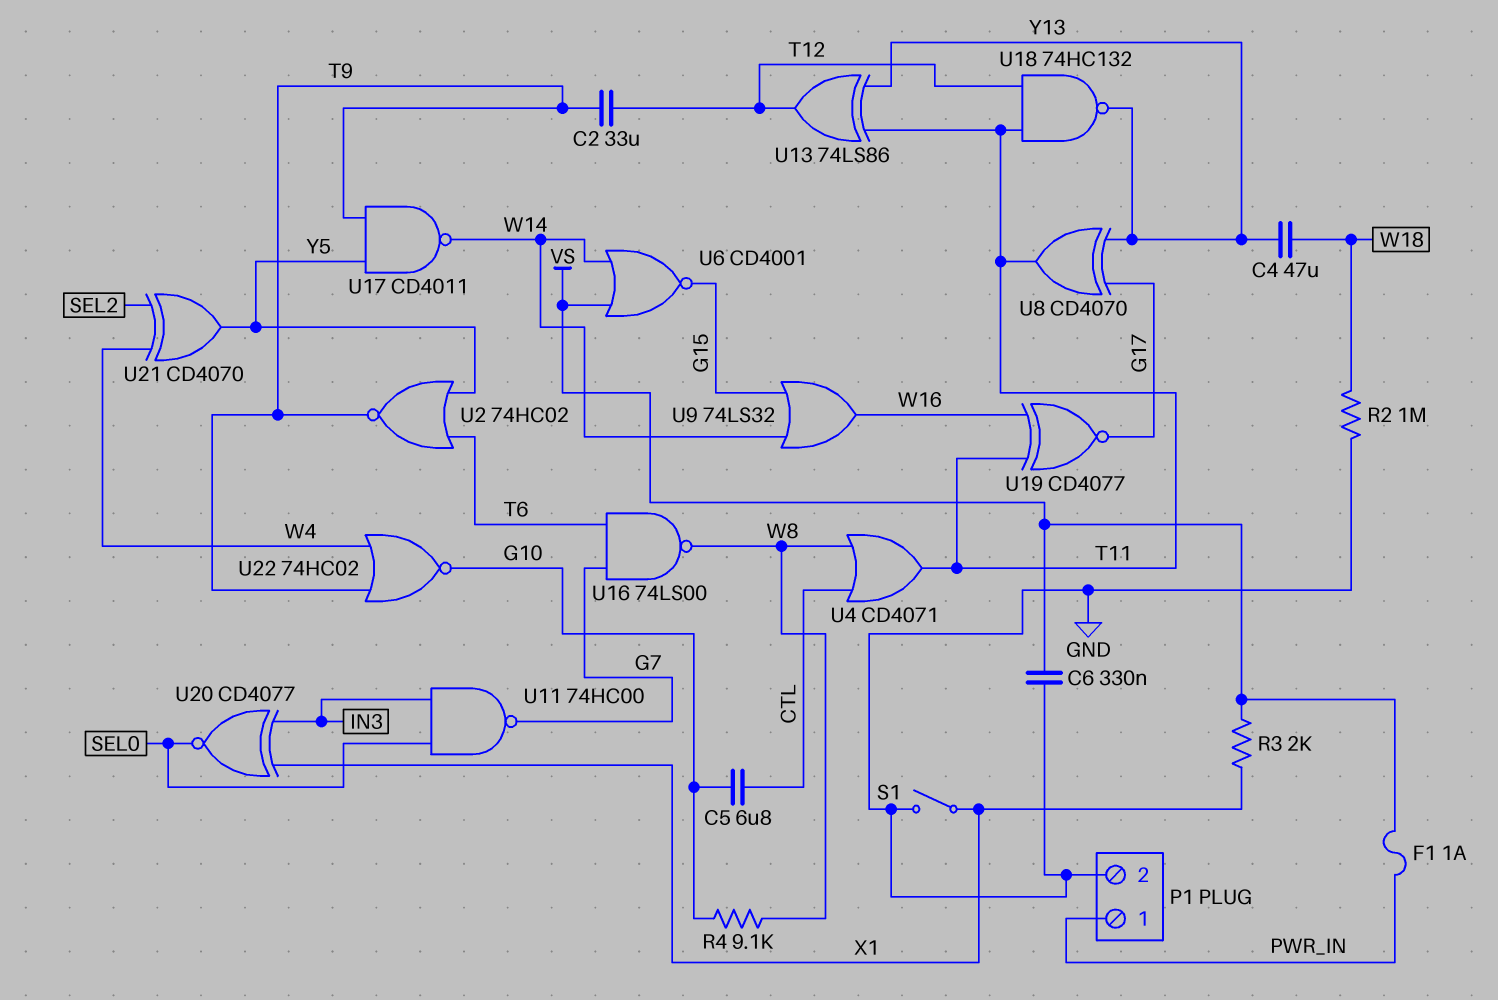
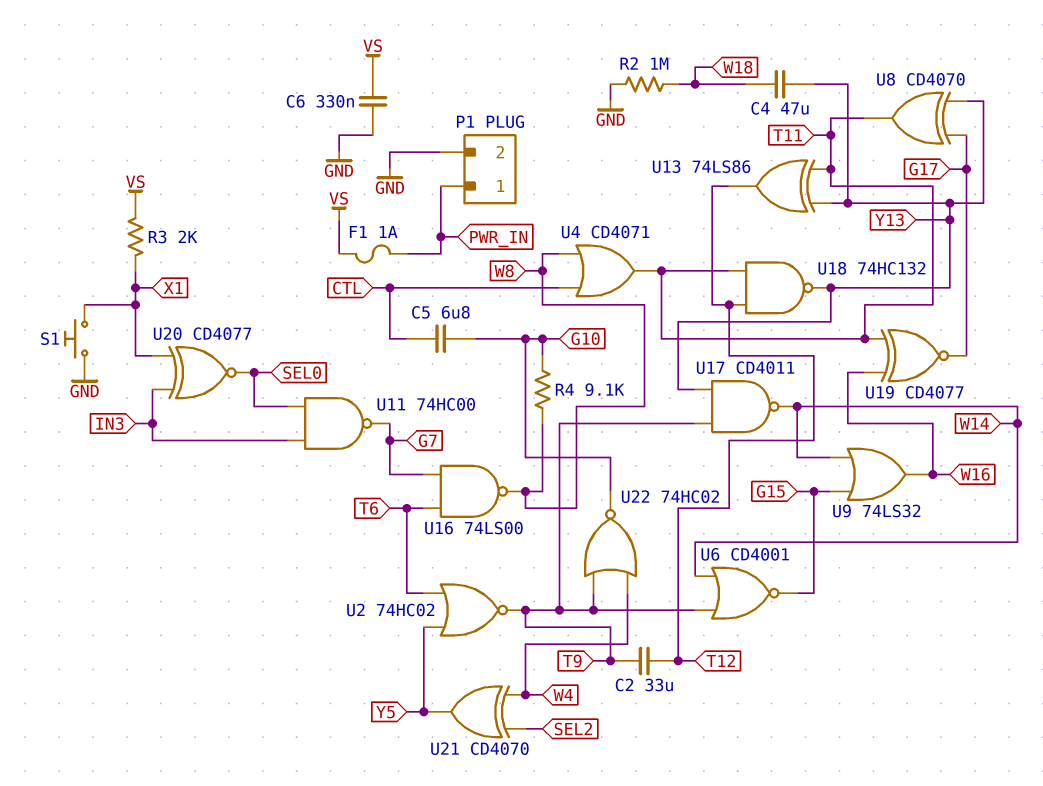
S1: switch (GND, X1) -> button (GND, X1)
U6: NOR CD4001 (in VS, in W14, out G15) -> NOR CD4001 (in T9, in W14, out G15)
U17: NAND CD4011 (in T9, in Y5, out W14) -> NAND CD4011 (in T9, in Y13, out W14)

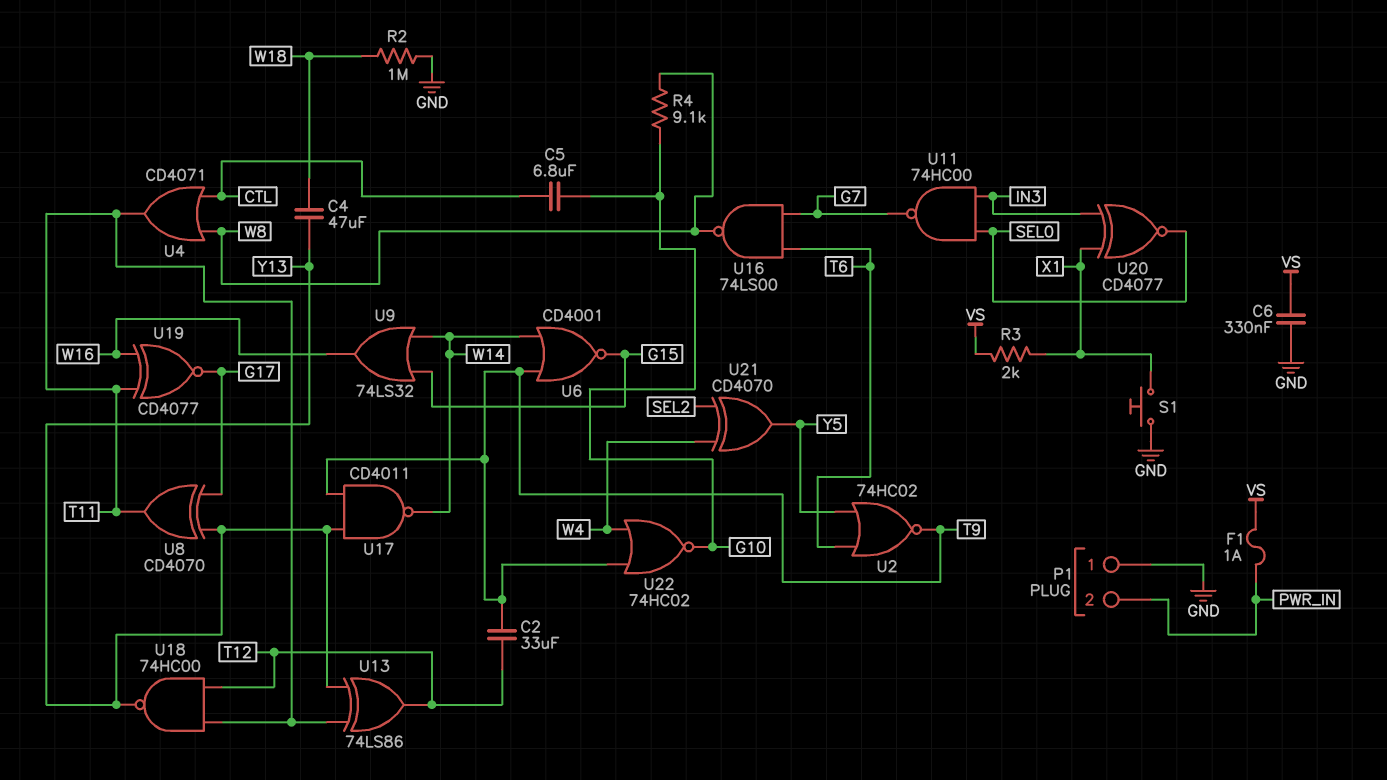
P1 pin 1: PWR_IN -> GND
P1 pin 2: GND -> PWR_IN
U18: NAND 74HC132 (in T11, in T12, out Y13) -> NAND 74HC00 (in T11, in T12, out Y13)

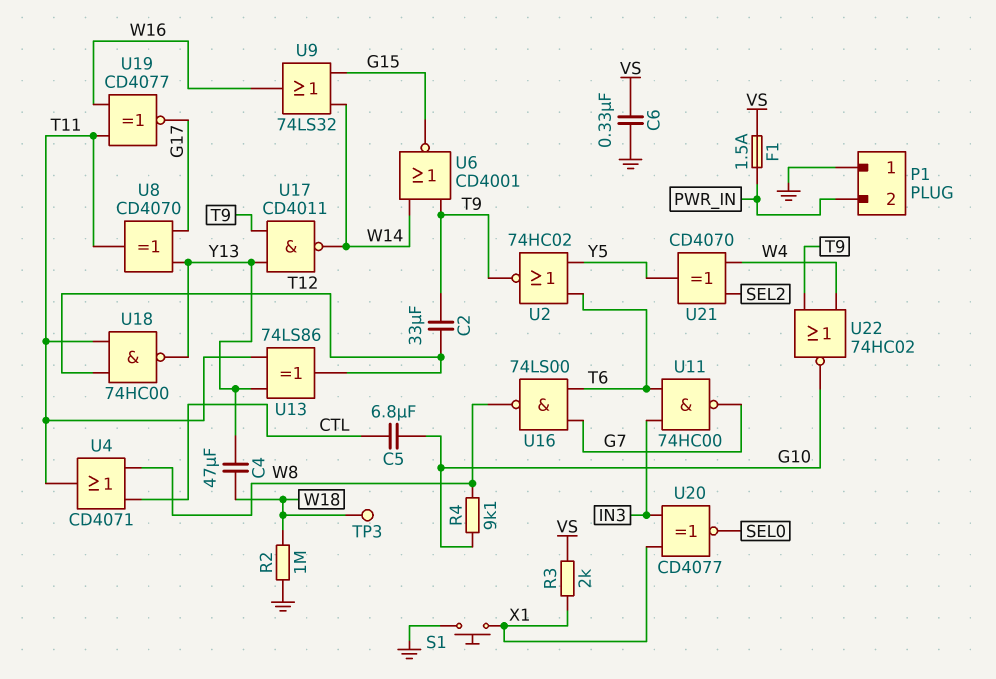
F1: 1A (PWR_IN, VS) -> 1.5A (PWR_IN, VS)
TP3: none -> test point (W18)
U11: NAND 74HC00 (in IN3, in SEL0, out G7) -> NAND 74HC00 (in IN3, in T6, out G7)

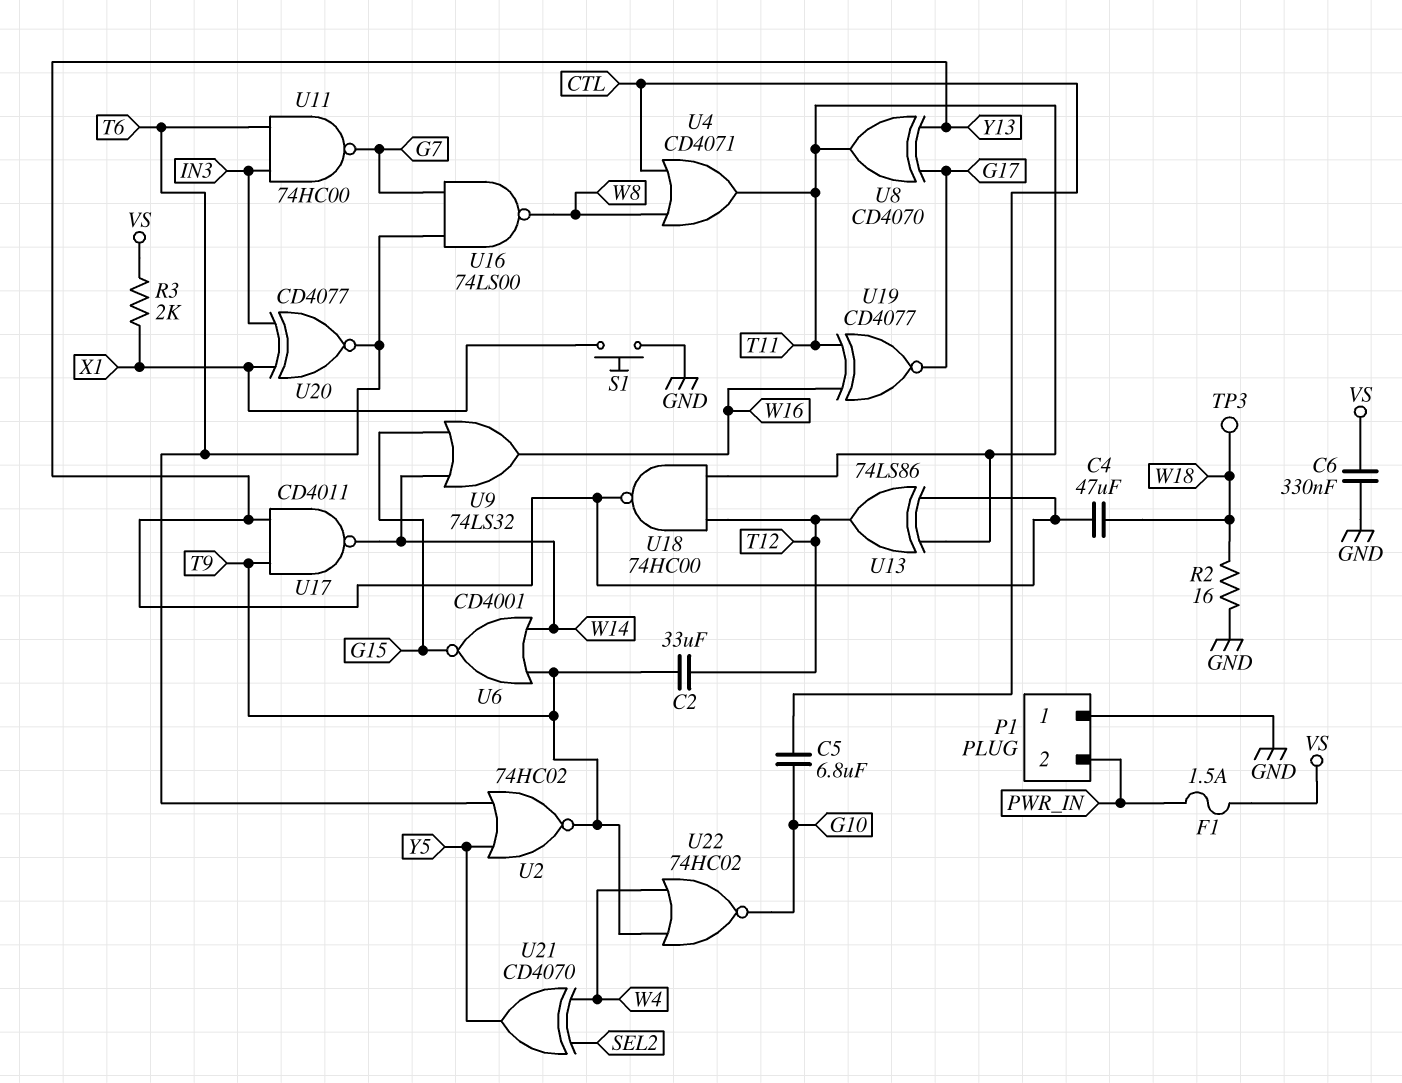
R2: 1M (GND, W18) -> 16 (GND, W18)
R4: 9.1k (G10, W8) -> none
U20: XNOR CD4077 (in IN3, in X1, out SEL0) -> XNOR CD4077 (in IN3, in X1, out T6)

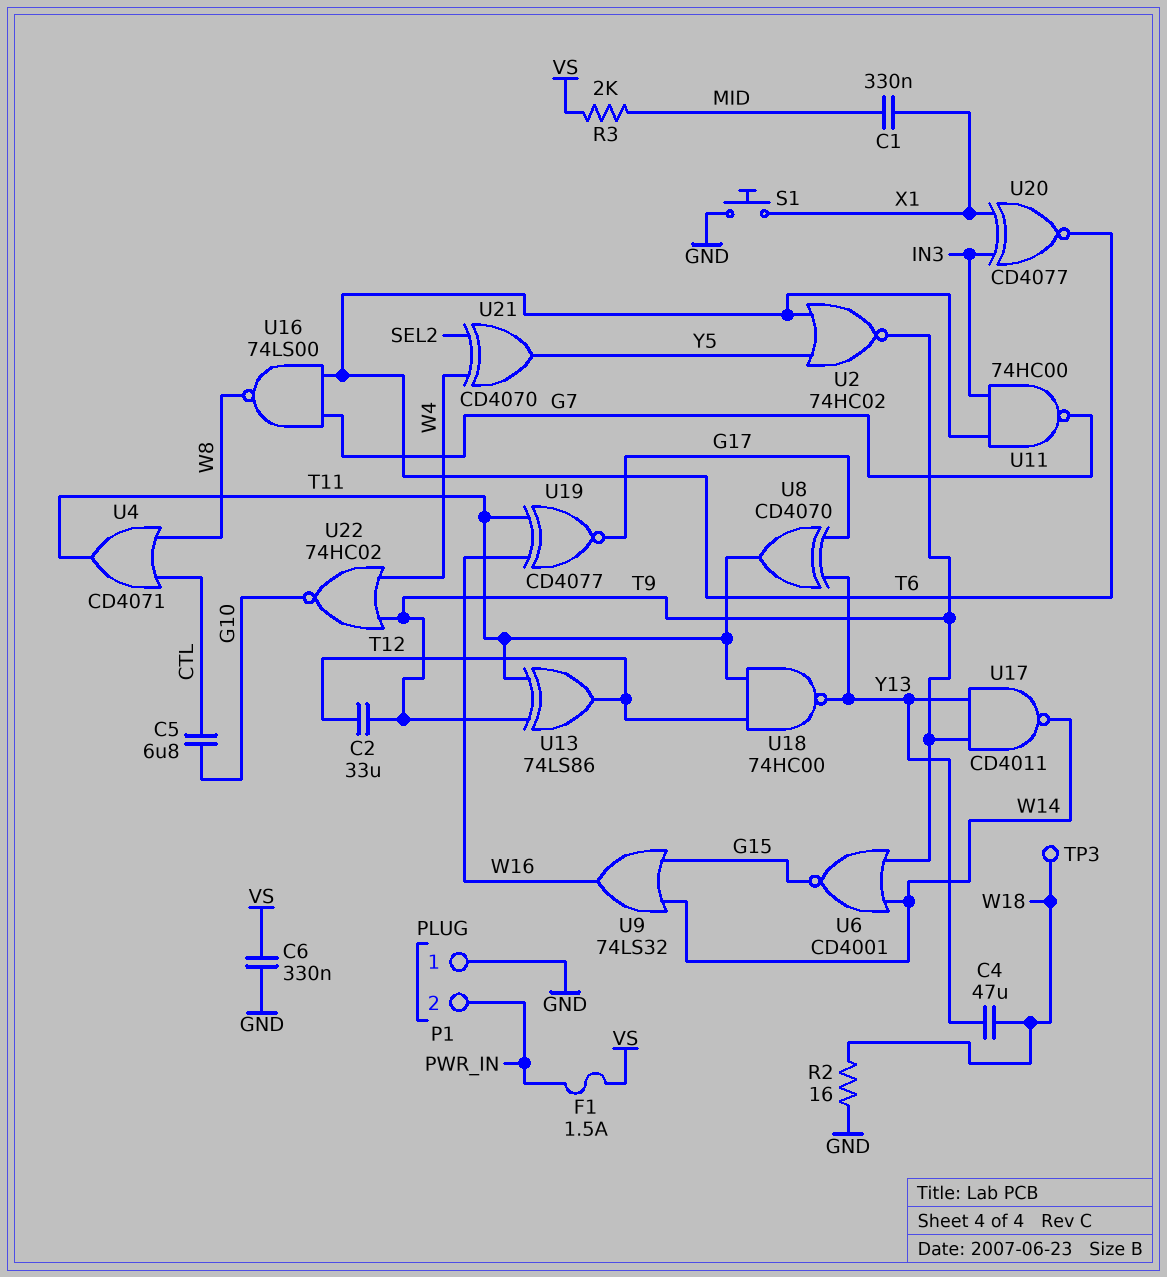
C1: none -> 330nF (MID, X1)
R3: 2k (VS, X1) -> 2k (MID, VS)
U13: XOR 74LS86 (in T11, in Y13, out T12) -> XOR 74LS86 (in T9, in T11, out T12)

